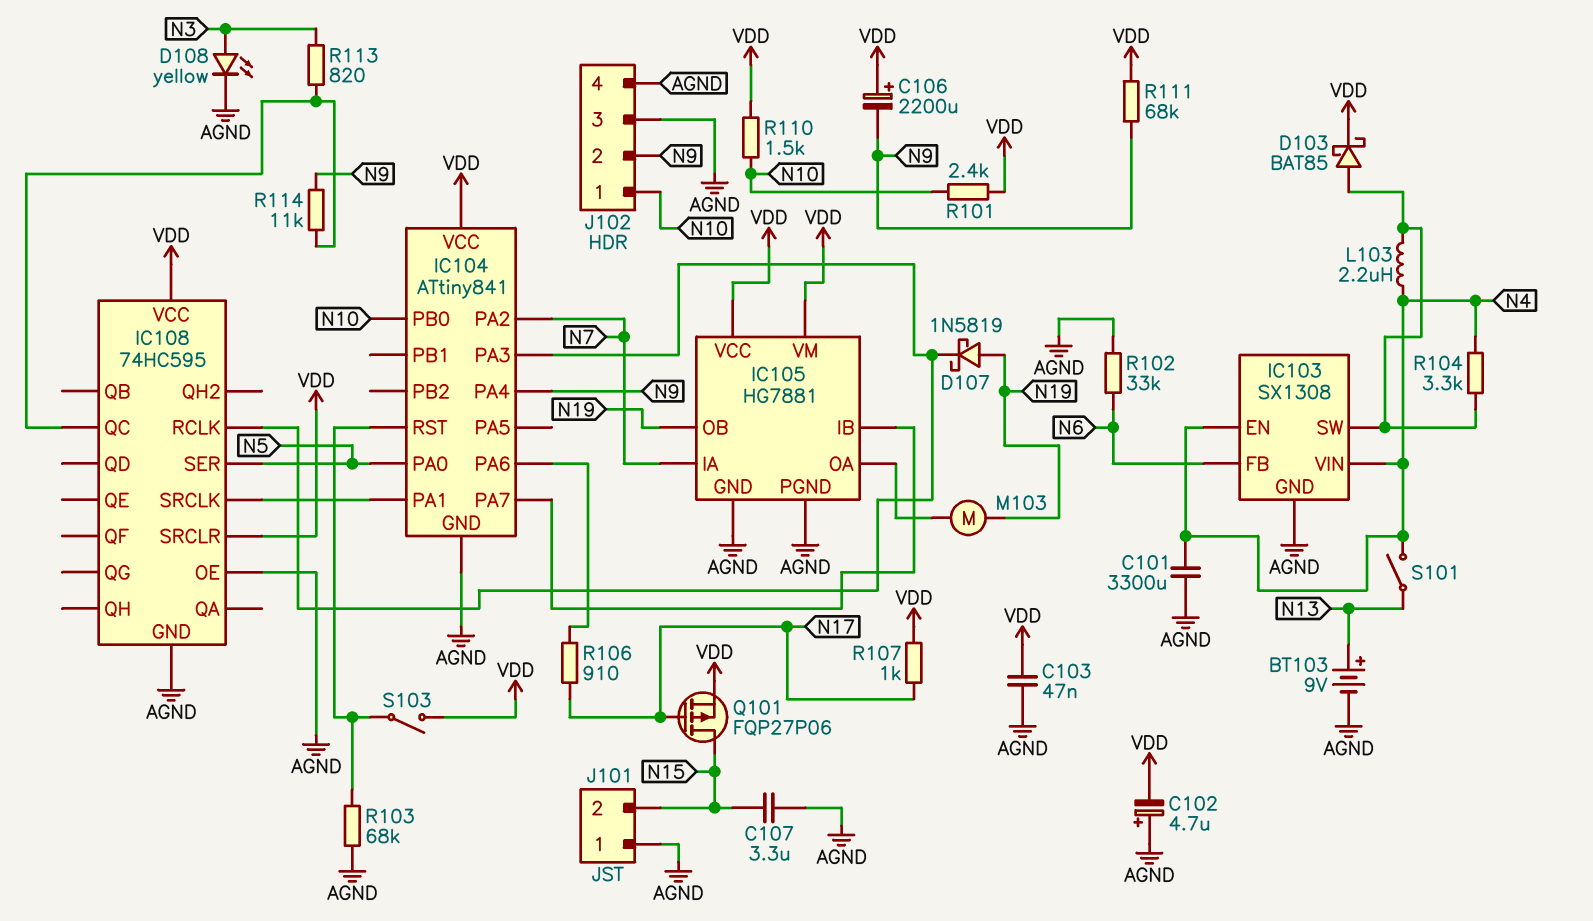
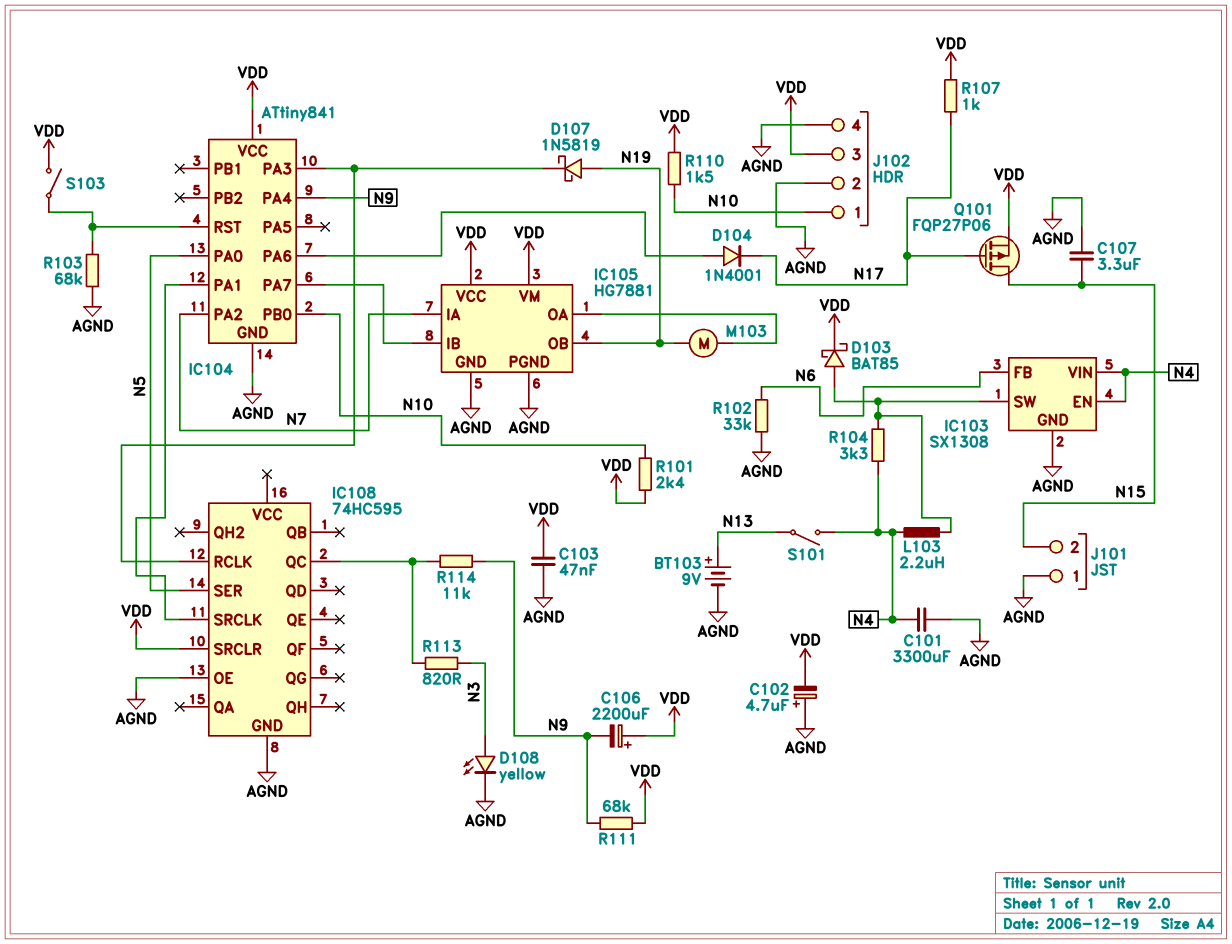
D104: none -> diode 1N4001 (A IC104/PA6, K N17)
IC108 pin VCC: VDD -> none
J102 pin 2: N9 -> AGND
J102 pin 3: AGND -> VDD
R106: 910 (IC104/PA6, N17) -> none

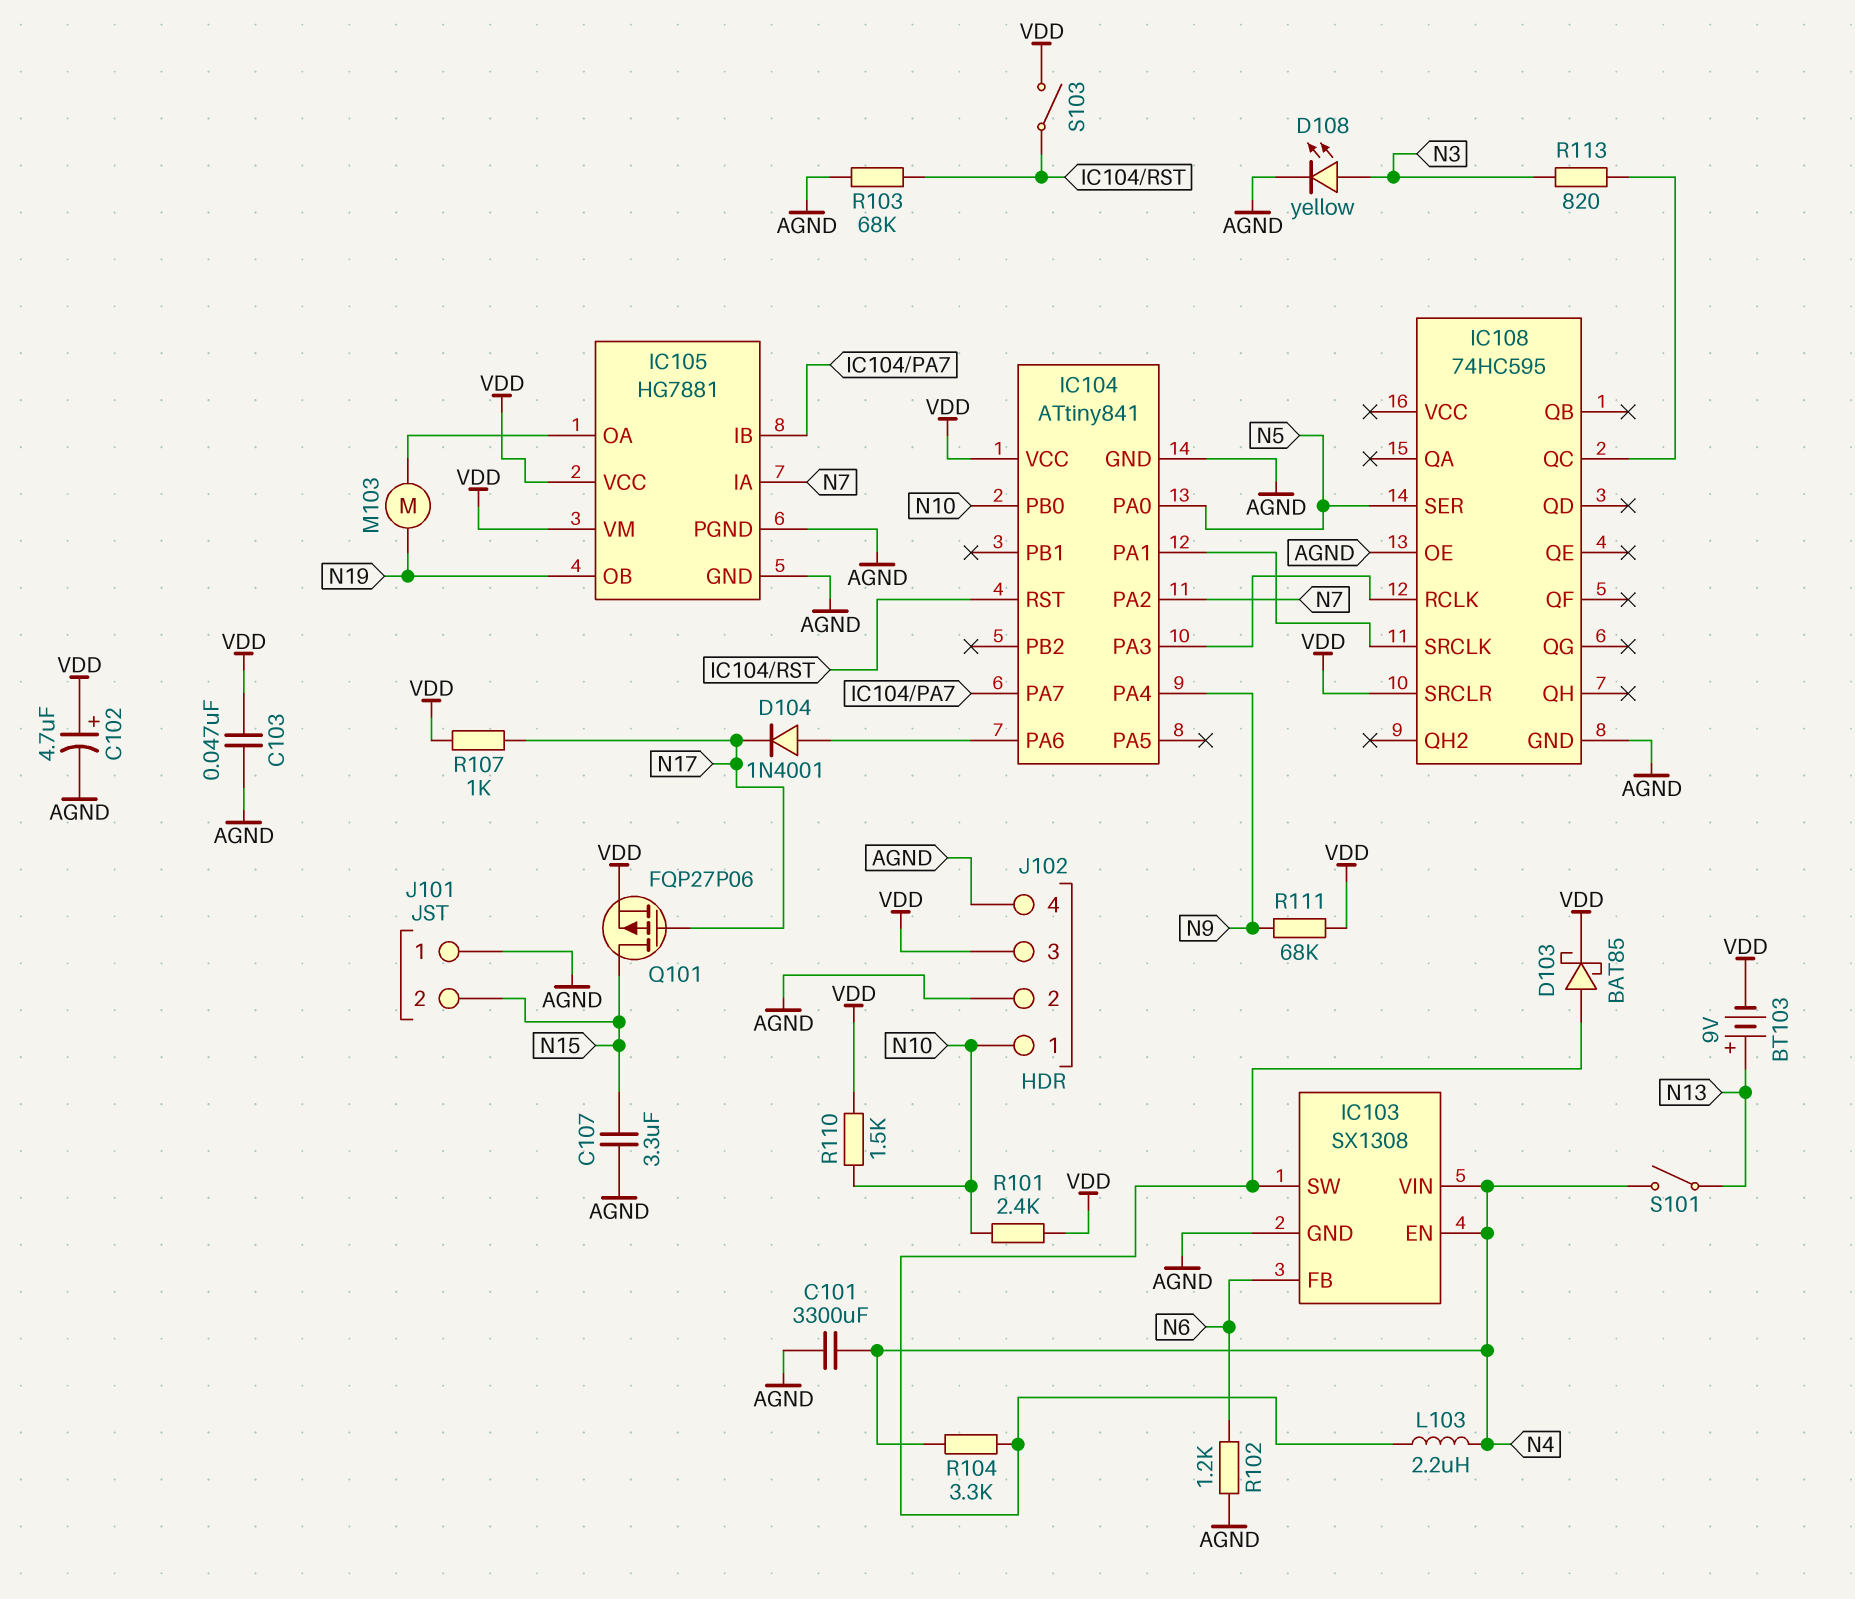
BT103: 9V (plus N13, minus AGND) -> 9V (plus N13, minus VDD)
C102: 4.7uF (plus AGND, minus VDD) -> 4.7uF (plus VDD, minus AGND)
C106: 2200uF (plus VDD, minus N9) -> none
D107: schottky 1N5819 (A N19, K IC104/PA3) -> none
R102: 33k (AGND, N6) -> 1.2k (AGND, N6)
R114: 11k (IC108/QC, N9) -> none

